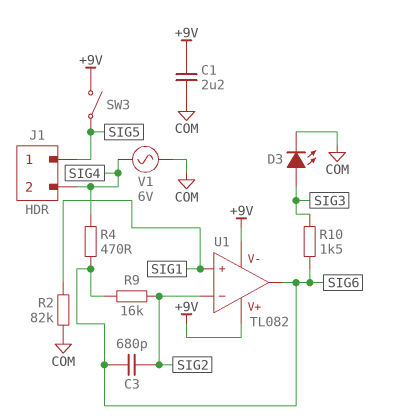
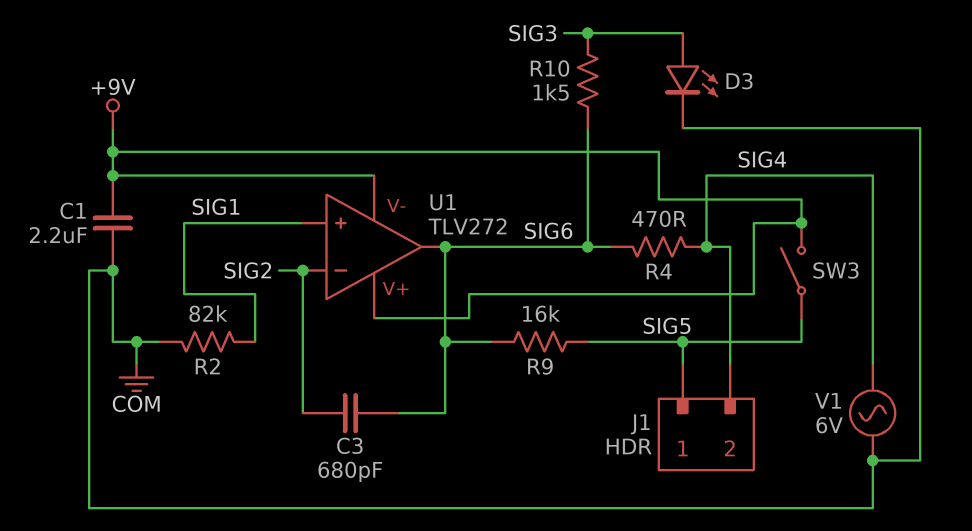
R9: 16k (SIG2, SIG6) -> 16k (SIG5, SIG6)
U1: TL082 -> TLV272

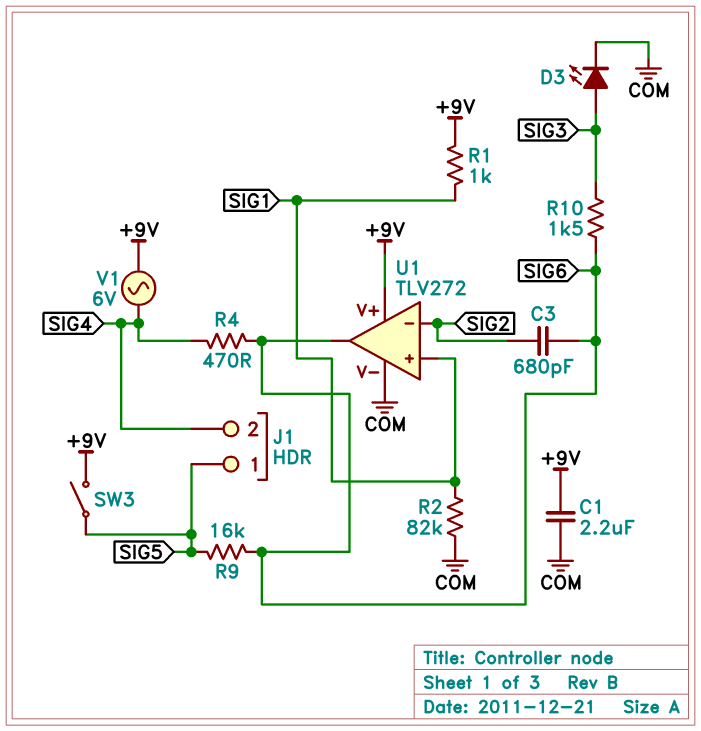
R1: none -> 1k (+9V, SIG1)
U1 pin V-: +9V -> COM
V1: AC 6V (COM, SIG4) -> AC 6V (+9V, SIG4)

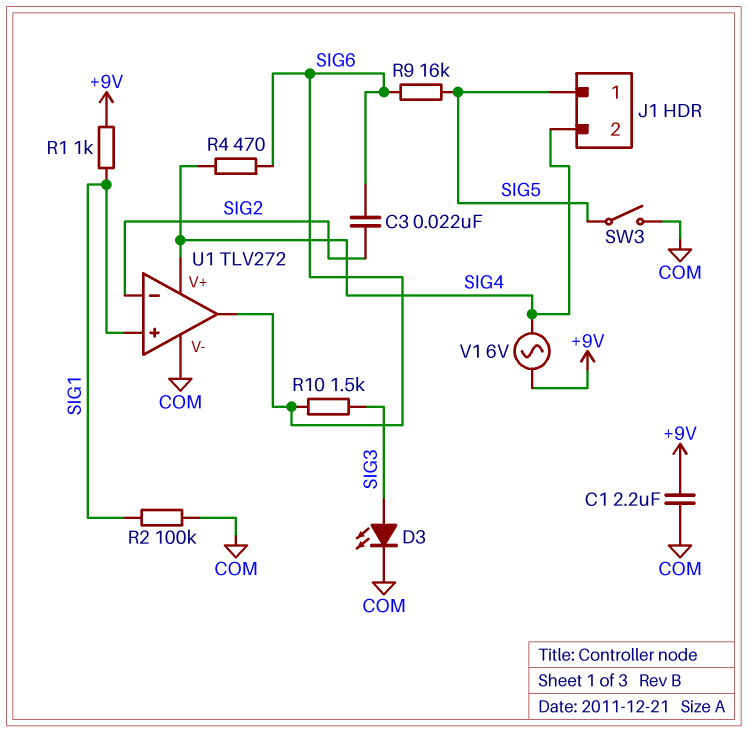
C3: 680pF (SIG2, SIG6) -> 22nF (SIG2, SIG6)
R2: 82k (COM, SIG1) -> 100k (COM, SIG1)
SW3: switch (+9V, SIG5) -> switch (COM, SIG5)
U1 pin V+: +9V -> SIG4

